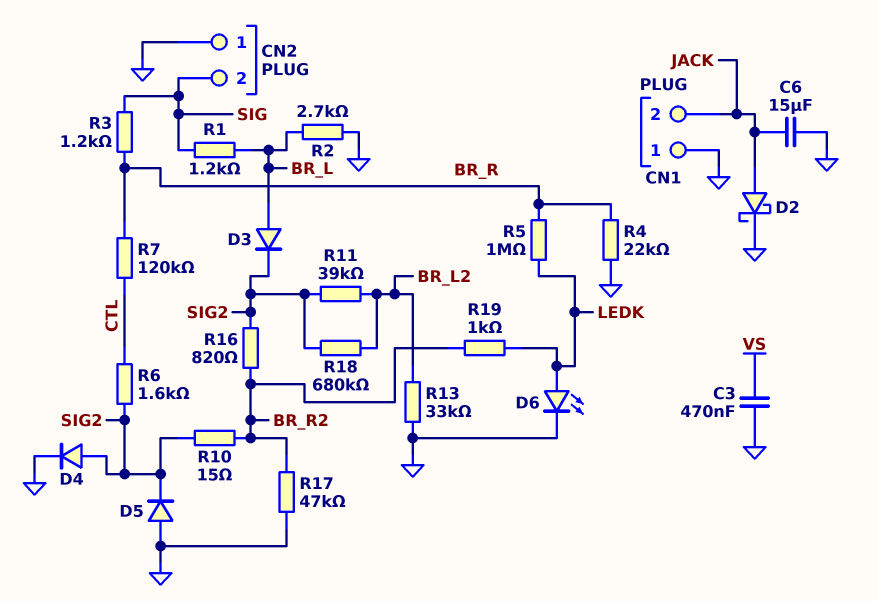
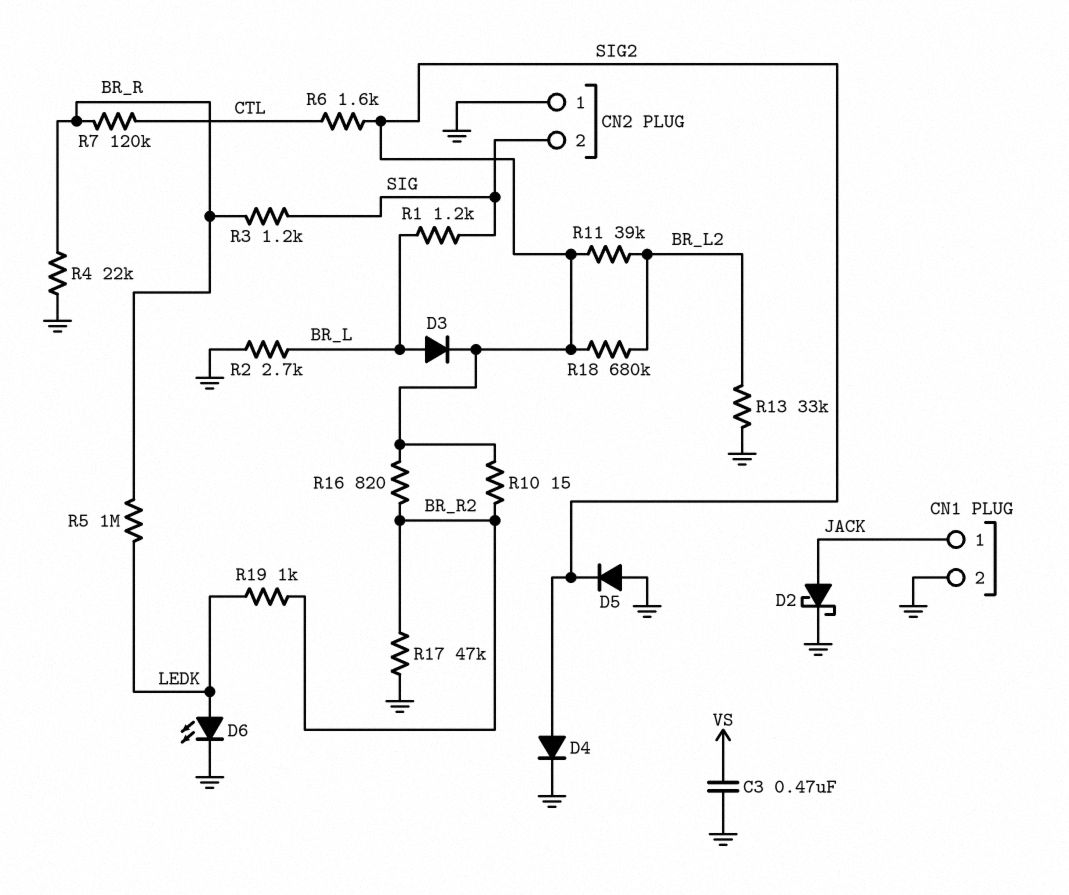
C6: 15uF (GND, JACK) -> none
CN1 pin 1: GND -> JACK
CN1 pin 2: JACK -> GND

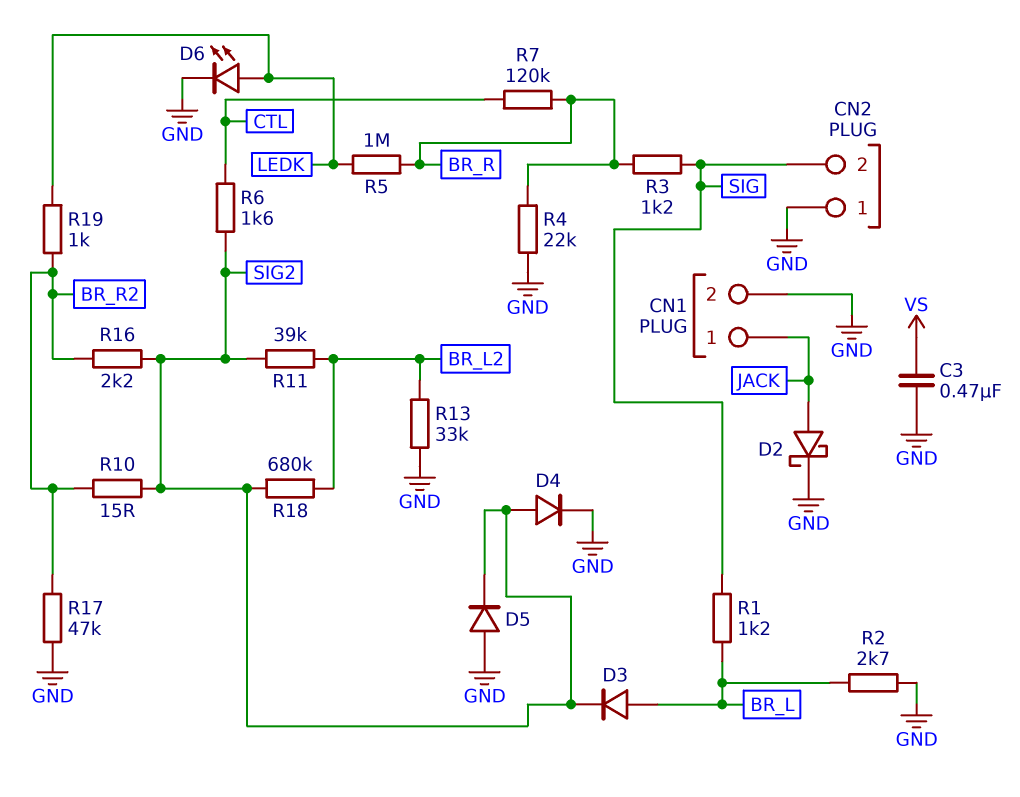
R16: 820 (BR_R2, SIG2) -> 2.2k (BR_R2, SIG2)

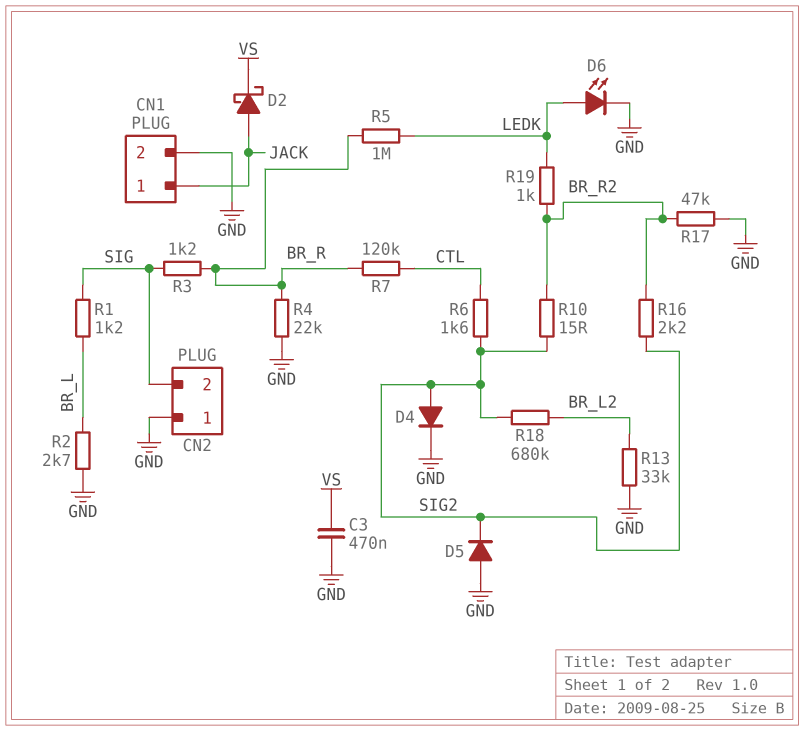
D2: schottky (A JACK, K GND) -> schottky (A JACK, K VS)
D3: diode (A BR_L, K SIG2) -> none
R11: 39k (BR_L2, SIG2) -> none

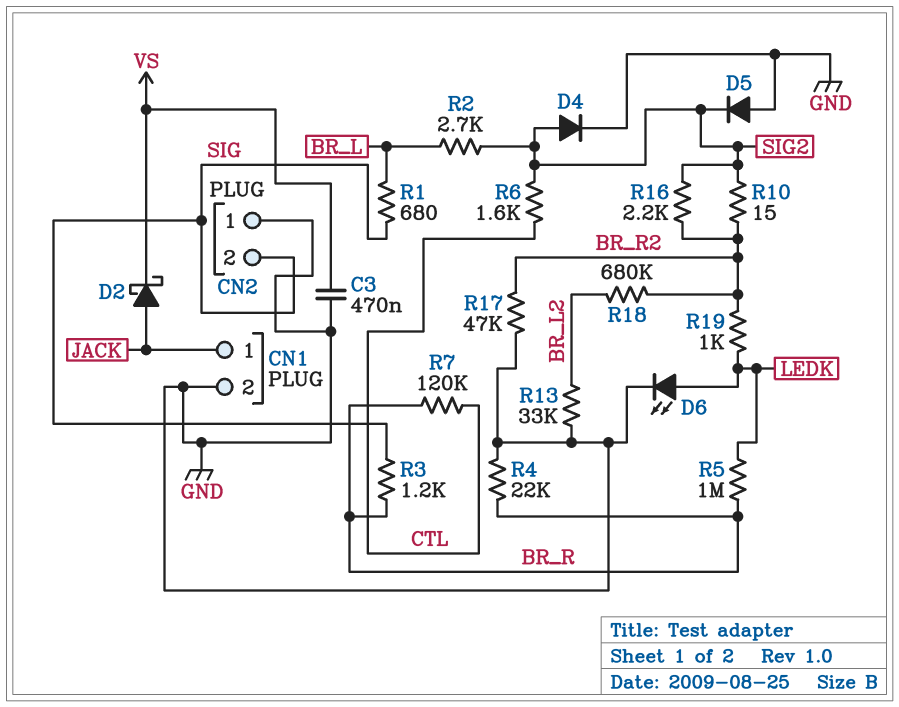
R1: 1.2k (BR_L, SIG) -> 680 (BR_L, SIG)
R2: 2.7k (BR_L, GND) -> 2.7k (BR_L, SIG2)
R18: 680k (BR_L2, SIG2) -> 680k (BR_L2, BR_R2)

